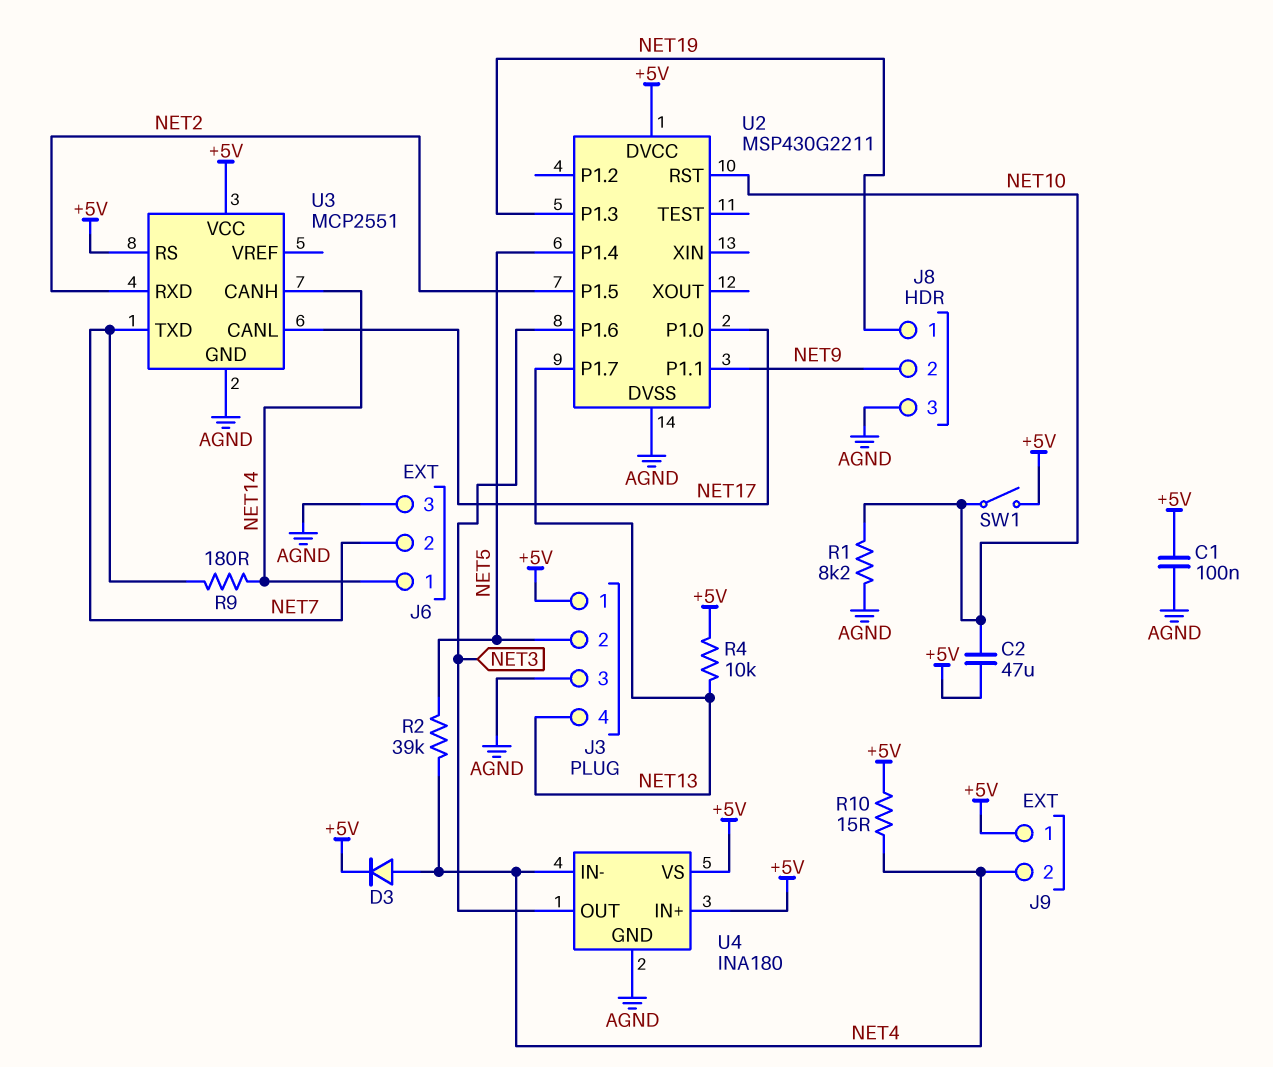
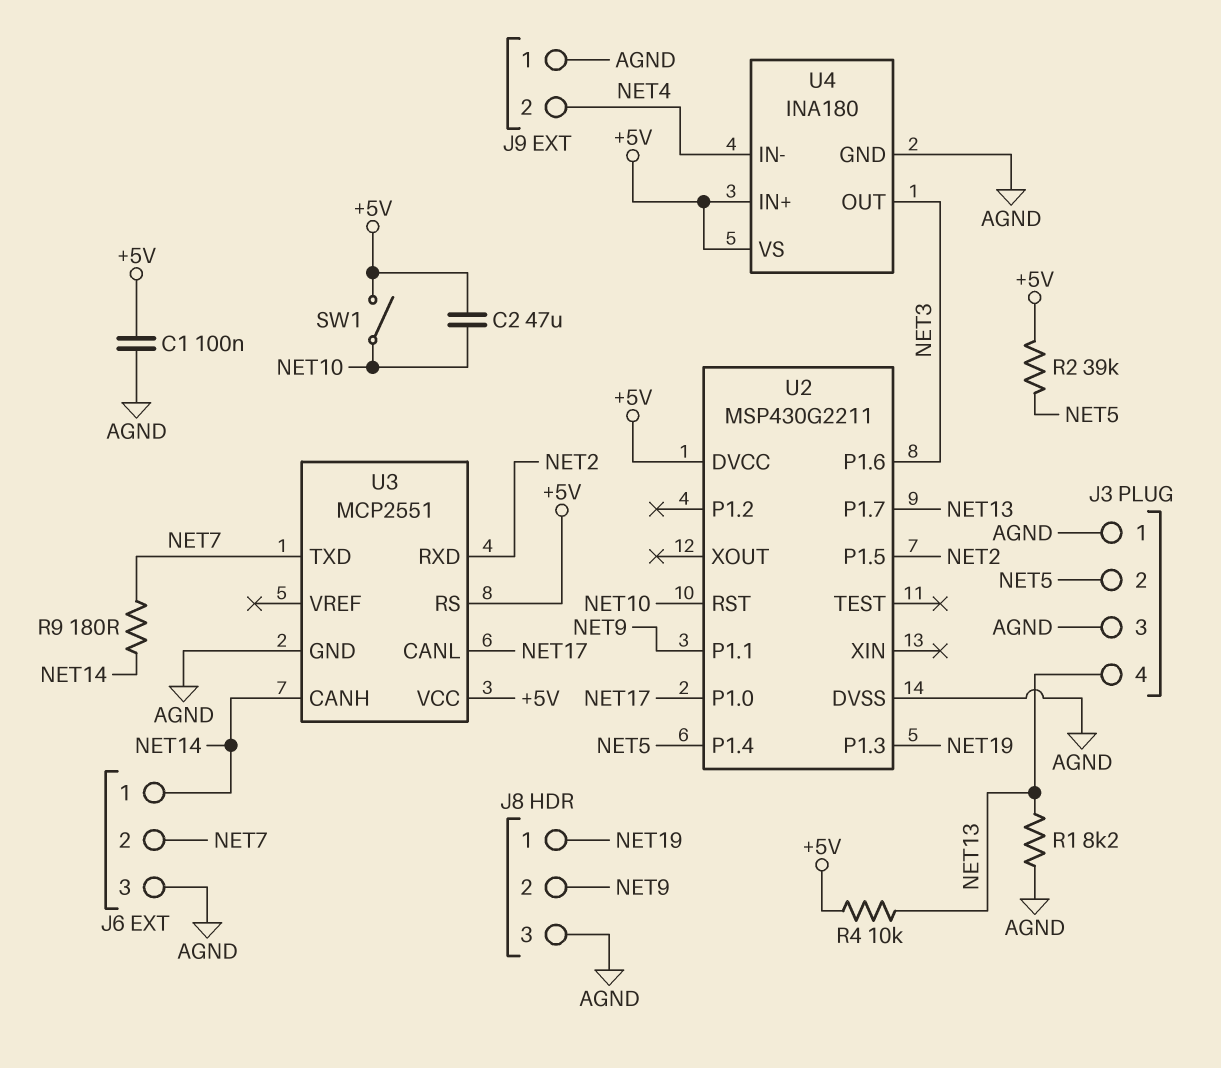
D3: diode (A NET4, K +5V) -> none
J3 pin 1: +5V -> AGND
J9 pin 1: +5V -> AGND
R1: 8.2k (AGND, NET10) -> 8.2k (AGND, NET13)
R2: 39k (NET4, NET5) -> 39k (+5V, NET5)
R10: 15 (+5V, NET4) -> none

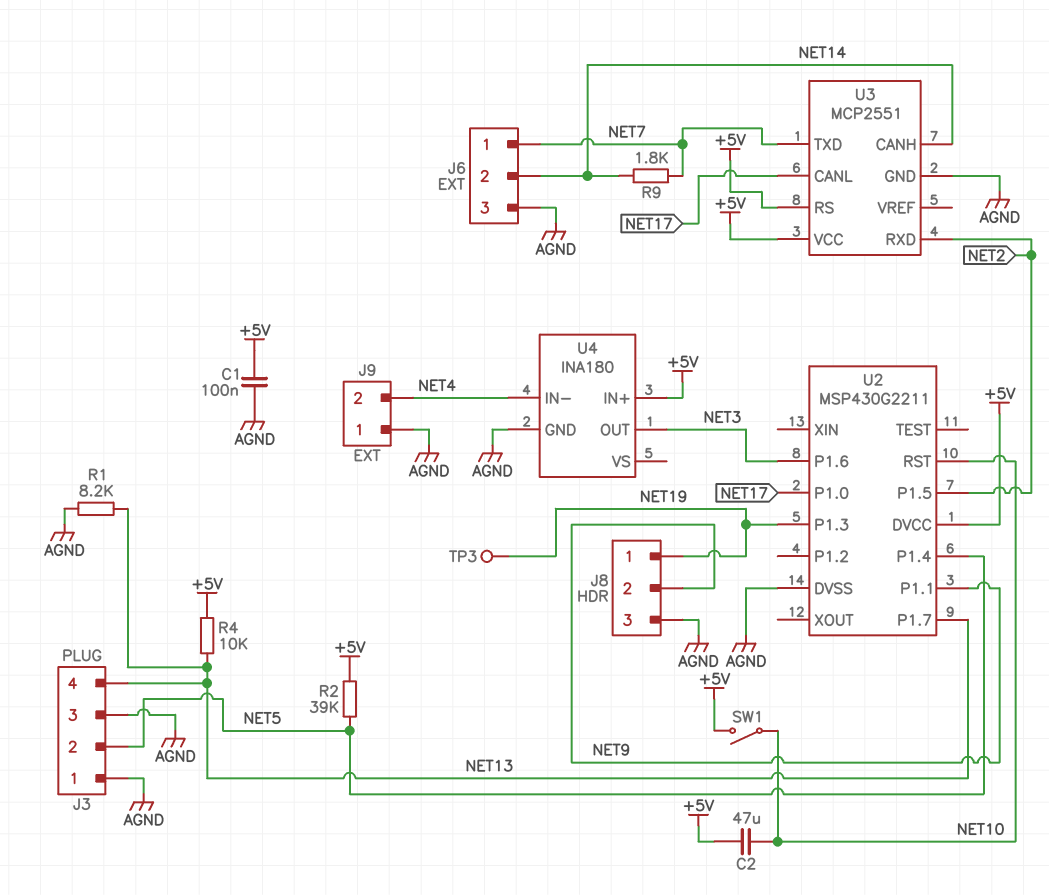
J6 pin 1: NET14 -> NET7
J6 pin 2: NET7 -> NET14
R9: 180 (NET7, NET14) -> 1.8k (NET7, NET14)
TP3: none -> test point (NET19)
U4 pin VS: +5V -> none

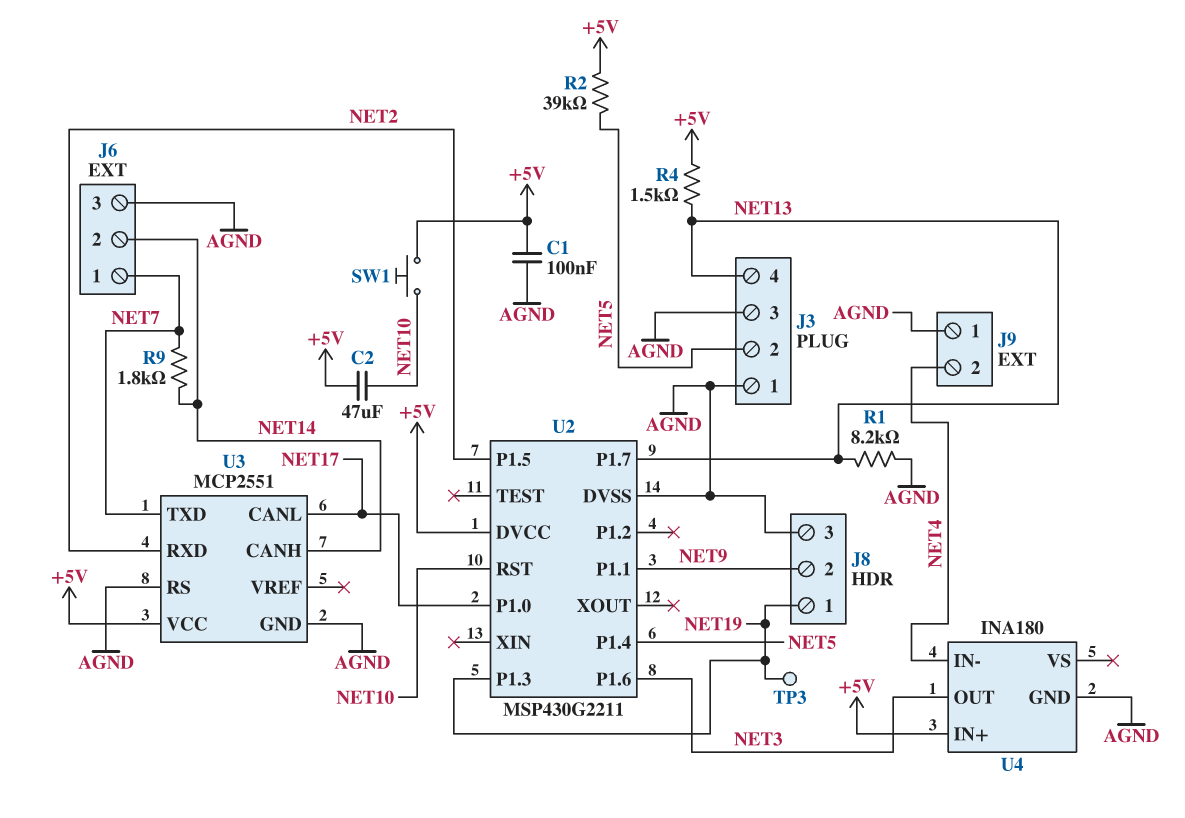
R4: 10k (+5V, NET13) -> 1.5k (+5V, NET13)
SW1: switch (+5V, NET10) -> button (+5V, NET10)
U3 pin RS: +5V -> AGND

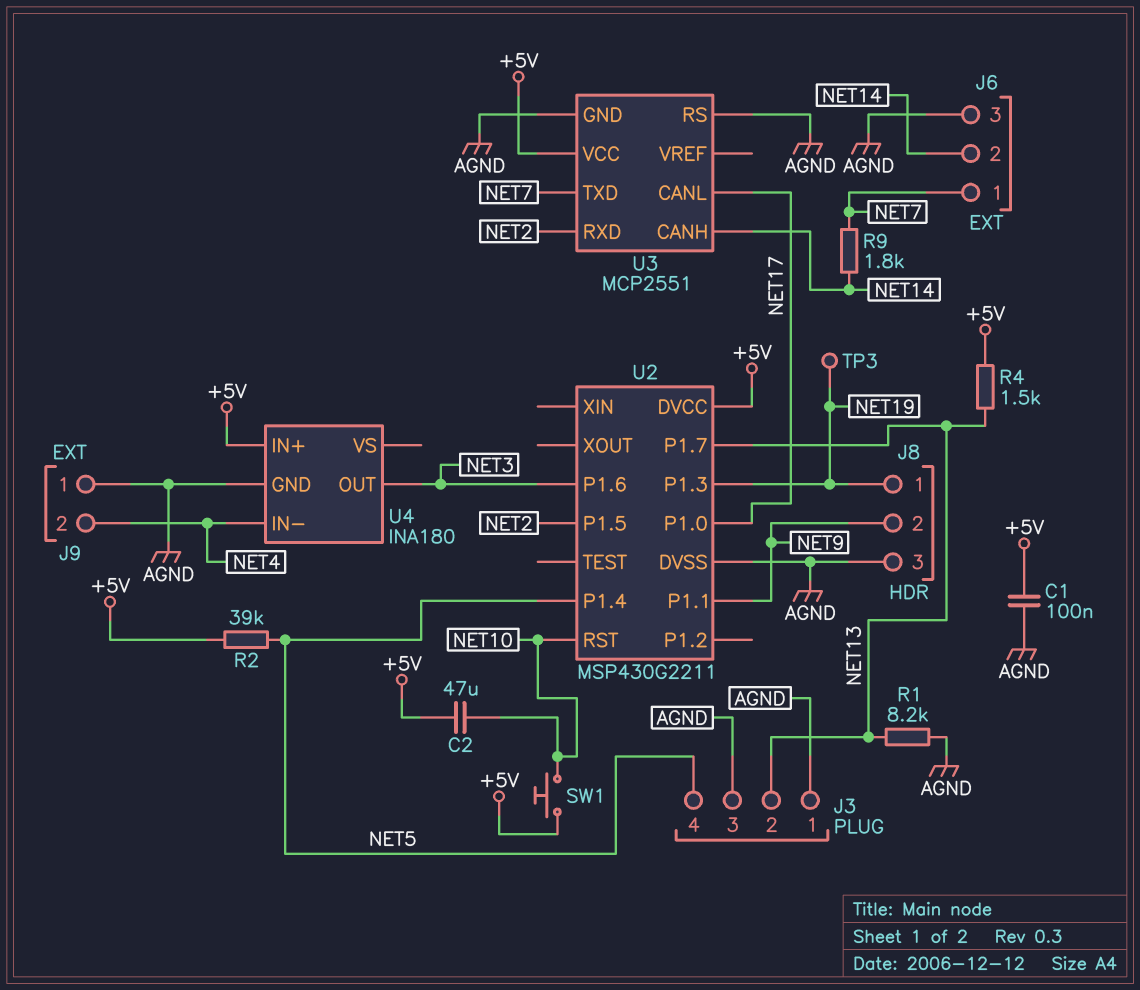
J3 pin 2: NET5 -> NET13
J3 pin 4: NET13 -> NET5

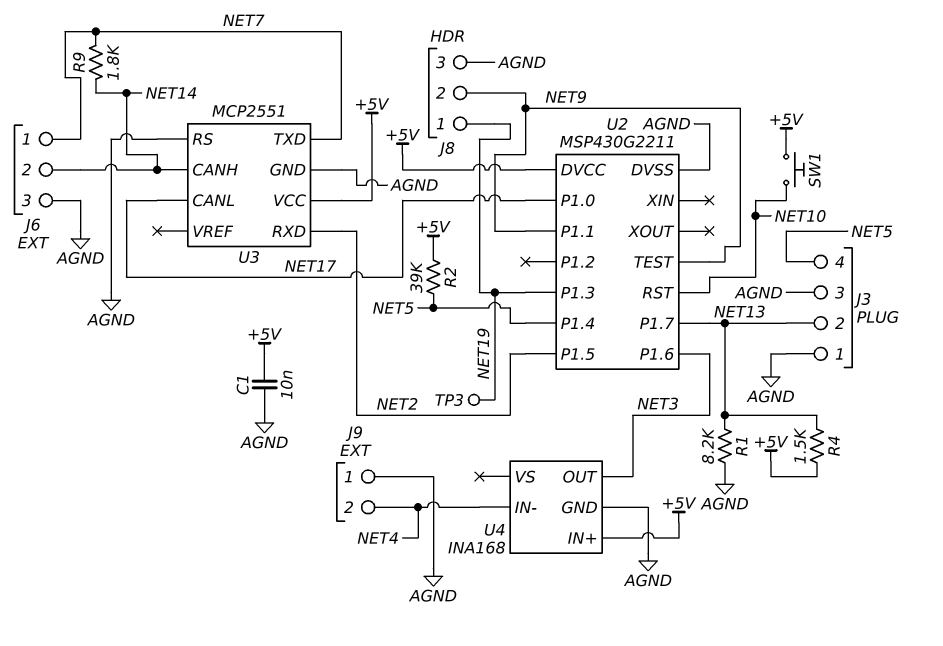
C1: 100nF (+5V, AGND) -> 10nF (+5V, AGND)
C2: 47uF (+5V, NET10) -> none
U2 pin TEST: none -> NET9
U4: INA180 -> INA168

